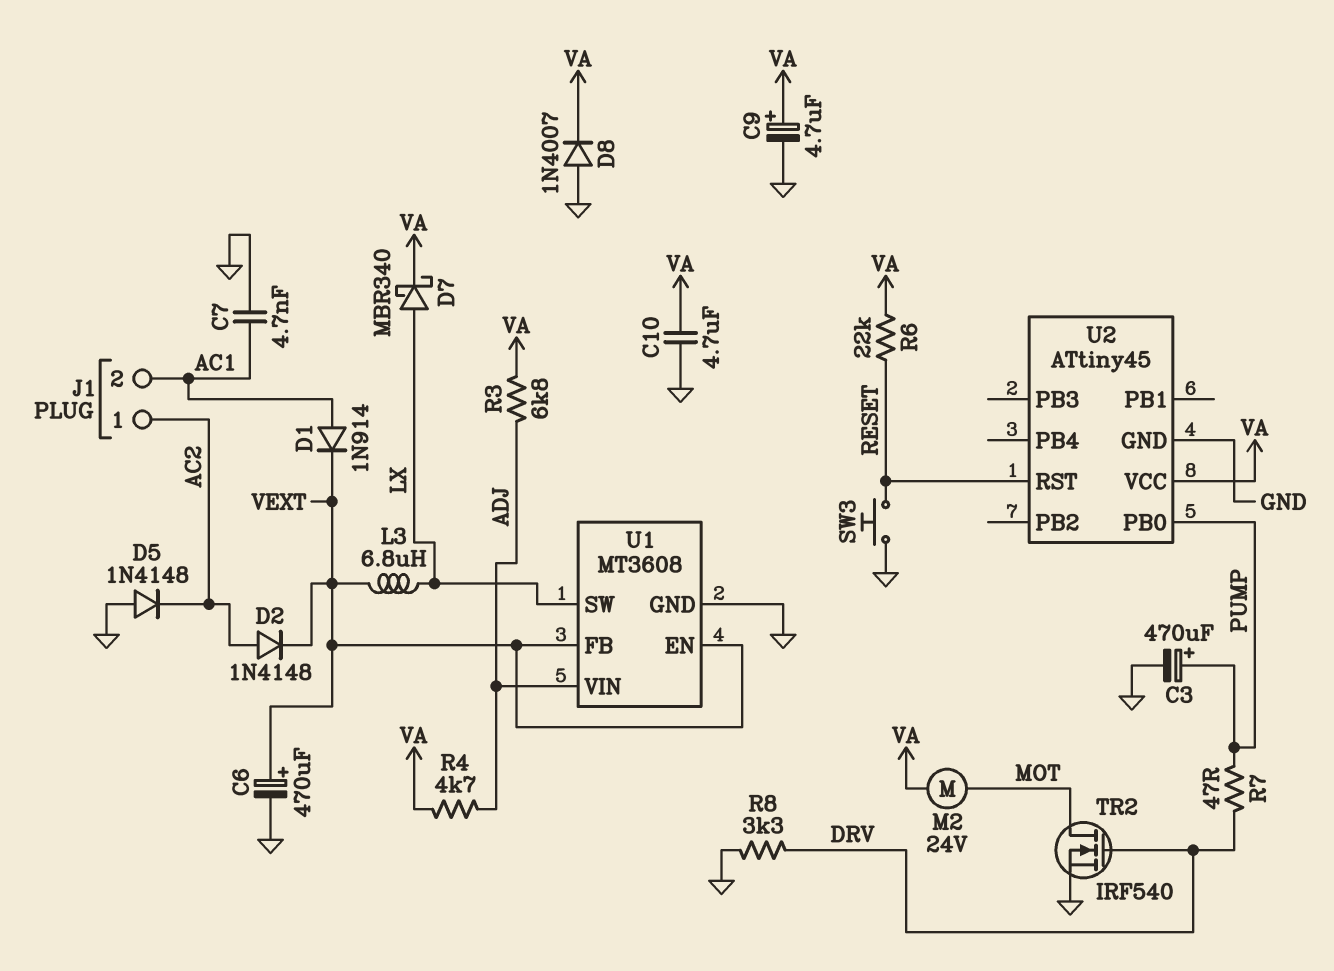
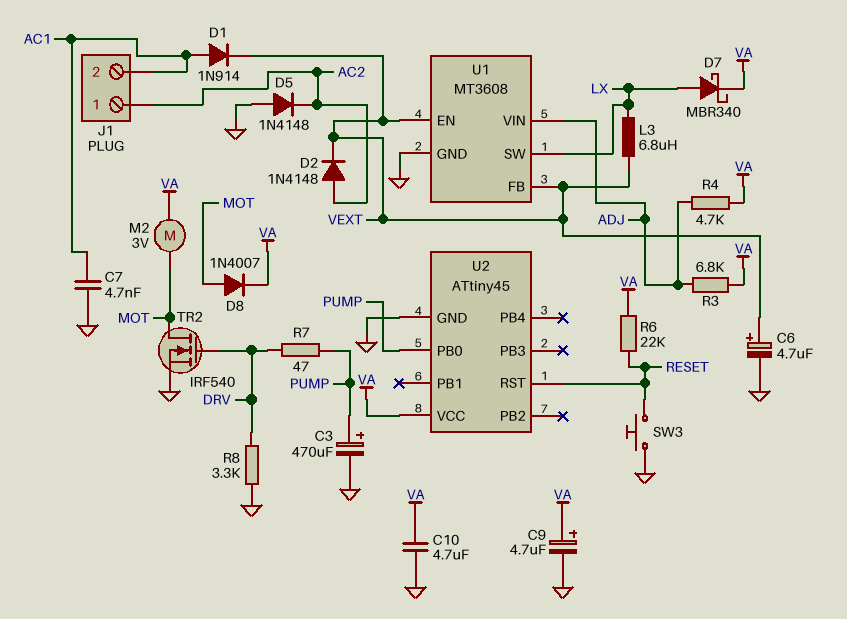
C6: 470uF (plus VEXT, minus GND) -> 4.7uF (plus VEXT, minus GND)
D8: diode 1N4007 (A GND, K VA) -> diode 1N4007 (A MOT, K VA)
M2: motor 24V (MOT, VA) -> motor 3V (MOT, VA)

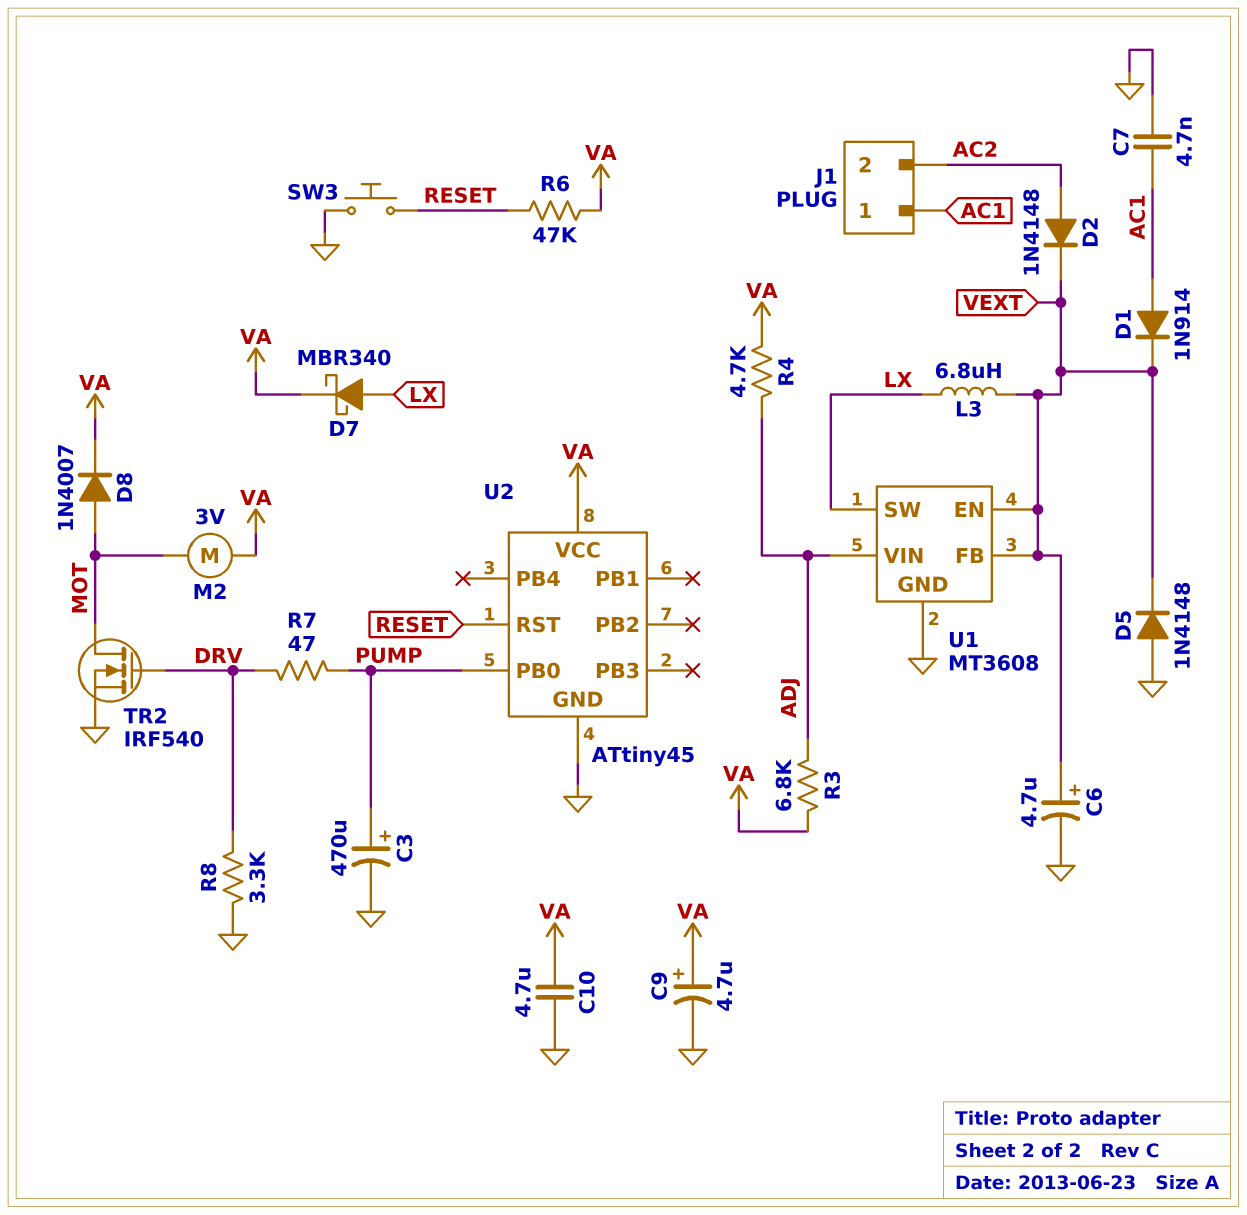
D5: diode 1N4148 (A GND, K AC2) -> diode 1N4148 (A GND, K VEXT)
J1 pin 1: AC2 -> AC1
J1 pin 2: AC1 -> AC2
R6: 22k (RESET, VA) -> 47k (RESET, VA)

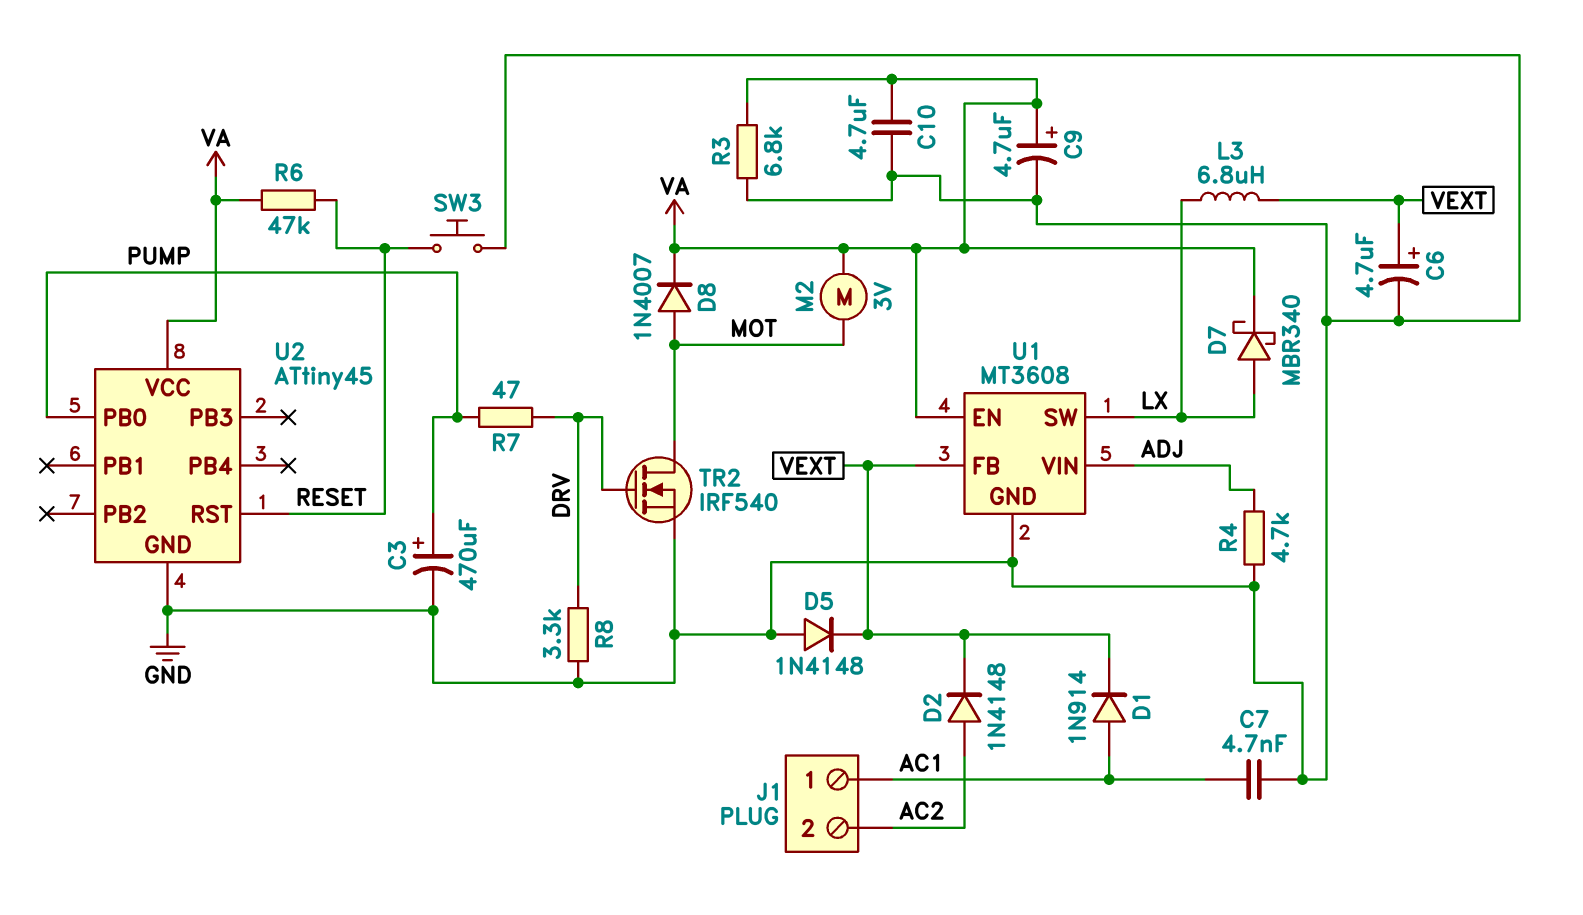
R3: 6.8k (ADJ, VA) -> 6.8k (GND, VA)
R4: 4.7k (ADJ, VA) -> 4.7k (ADJ, GND)
U1 pin EN: VEXT -> VA

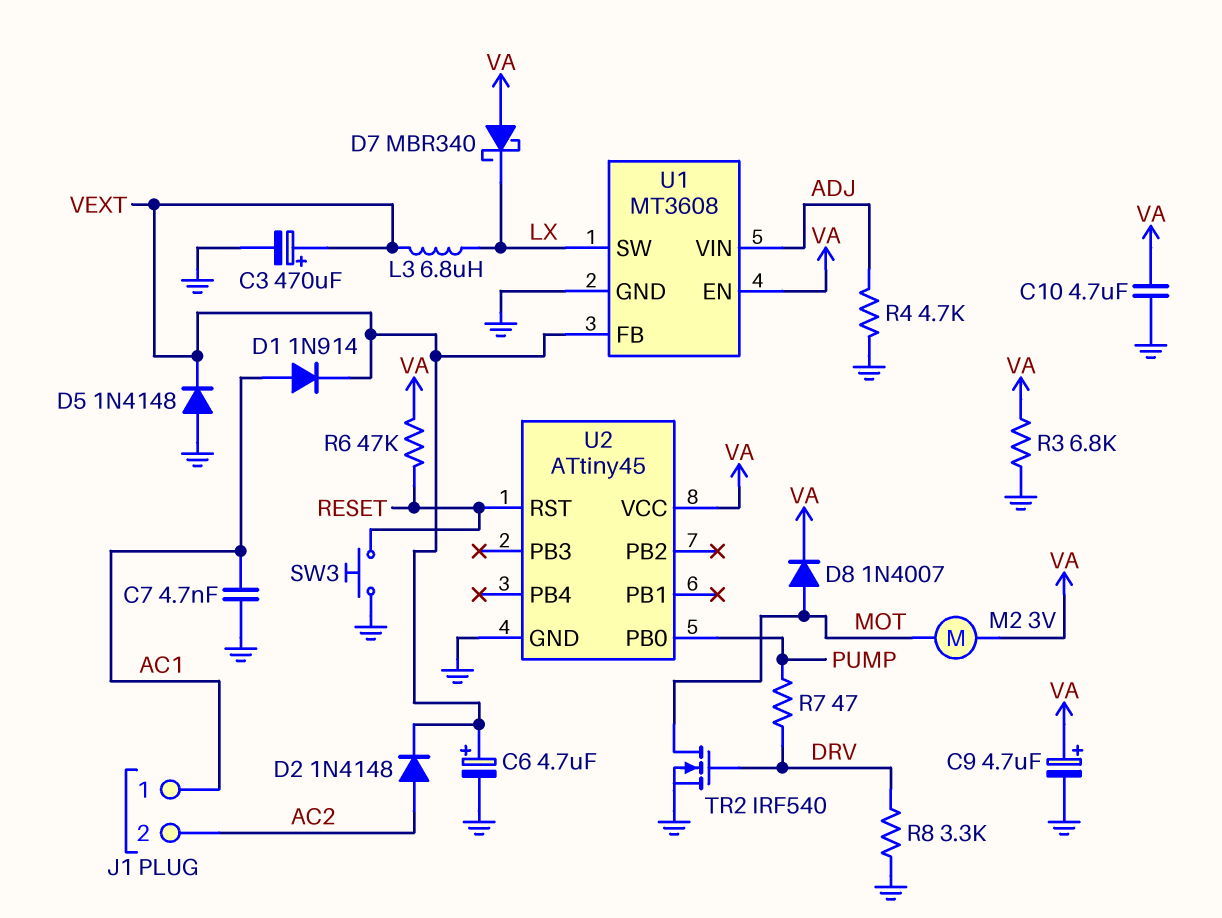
C3: 470uF (plus PUMP, minus GND) -> 470uF (plus VEXT, minus GND)
D7: schottky MBR340 (A LX, K VA) -> schottky MBR340 (A VA, K LX)

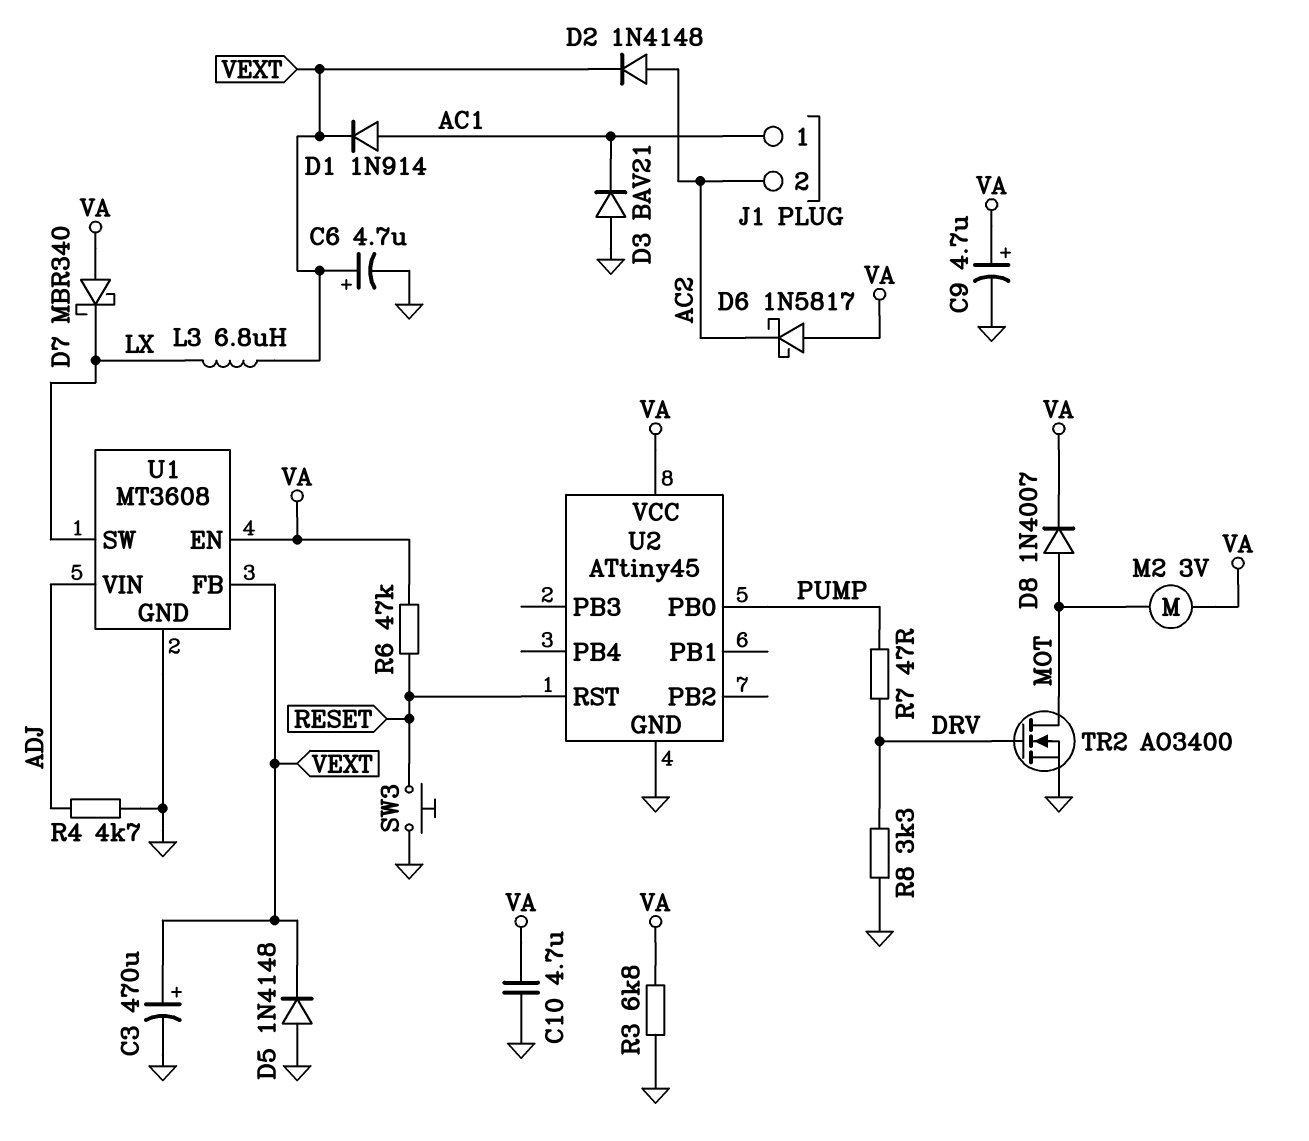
C7: 4.7nF (AC1, GND) -> none
D3: none -> diode BAV21 (A GND, K AC1)
D6: none -> schottky 1N5817 (A VA, K AC2)
TR2: NMOS IRF540 (G DRV, D MOT, S GND) -> NMOS AO3400 (G DRV, D MOT, S GND)

